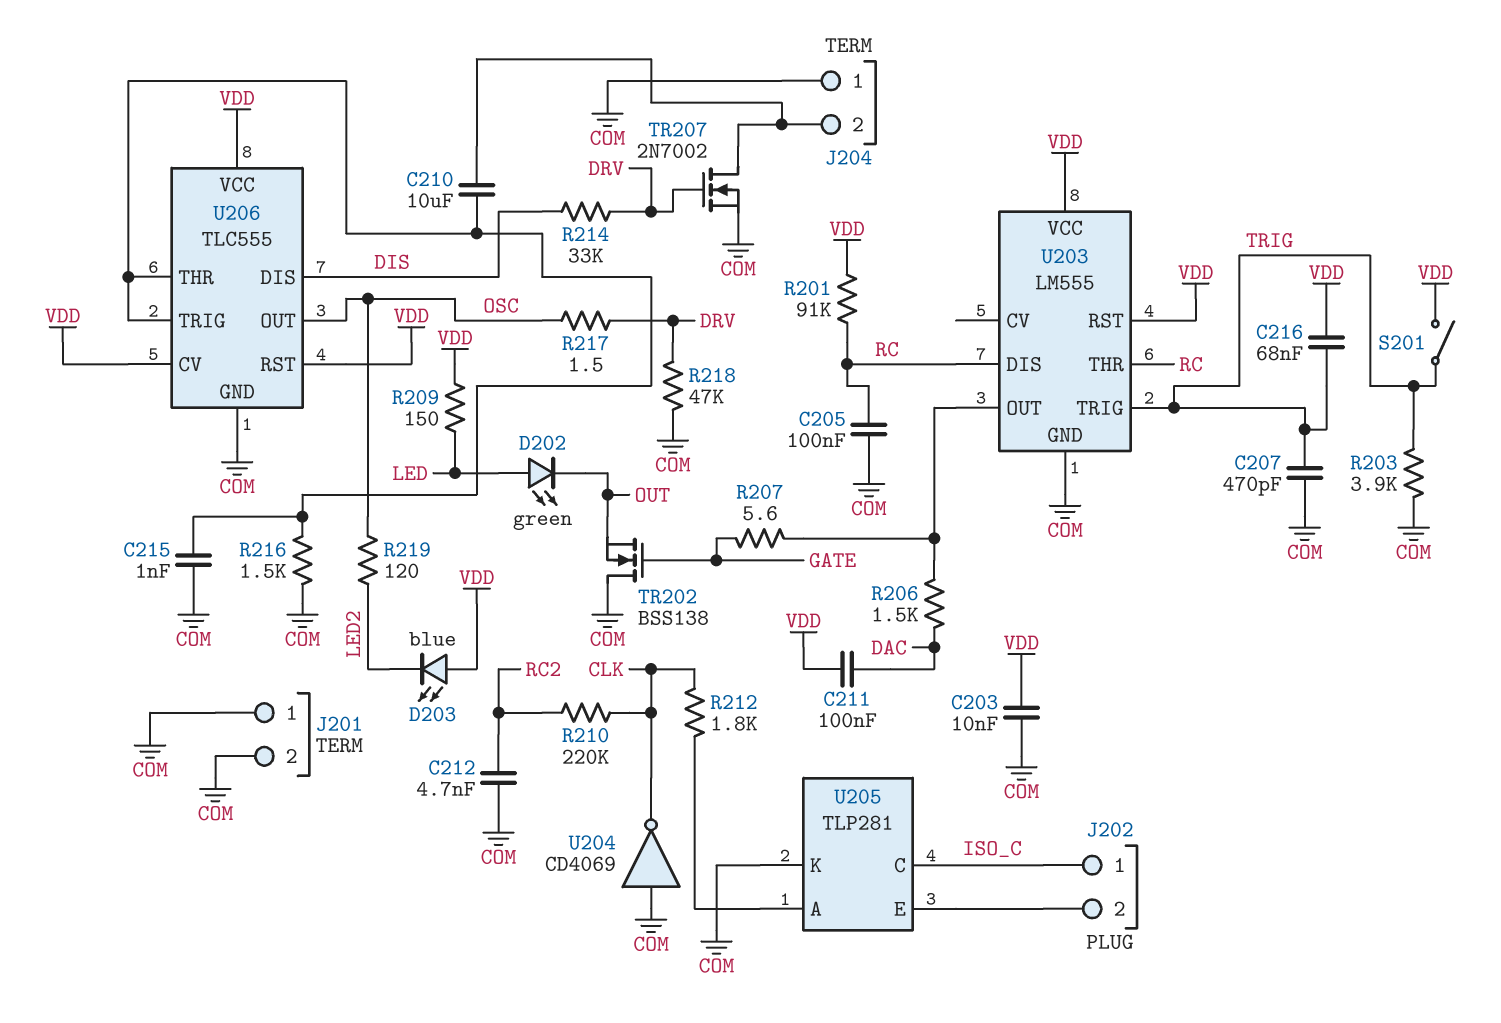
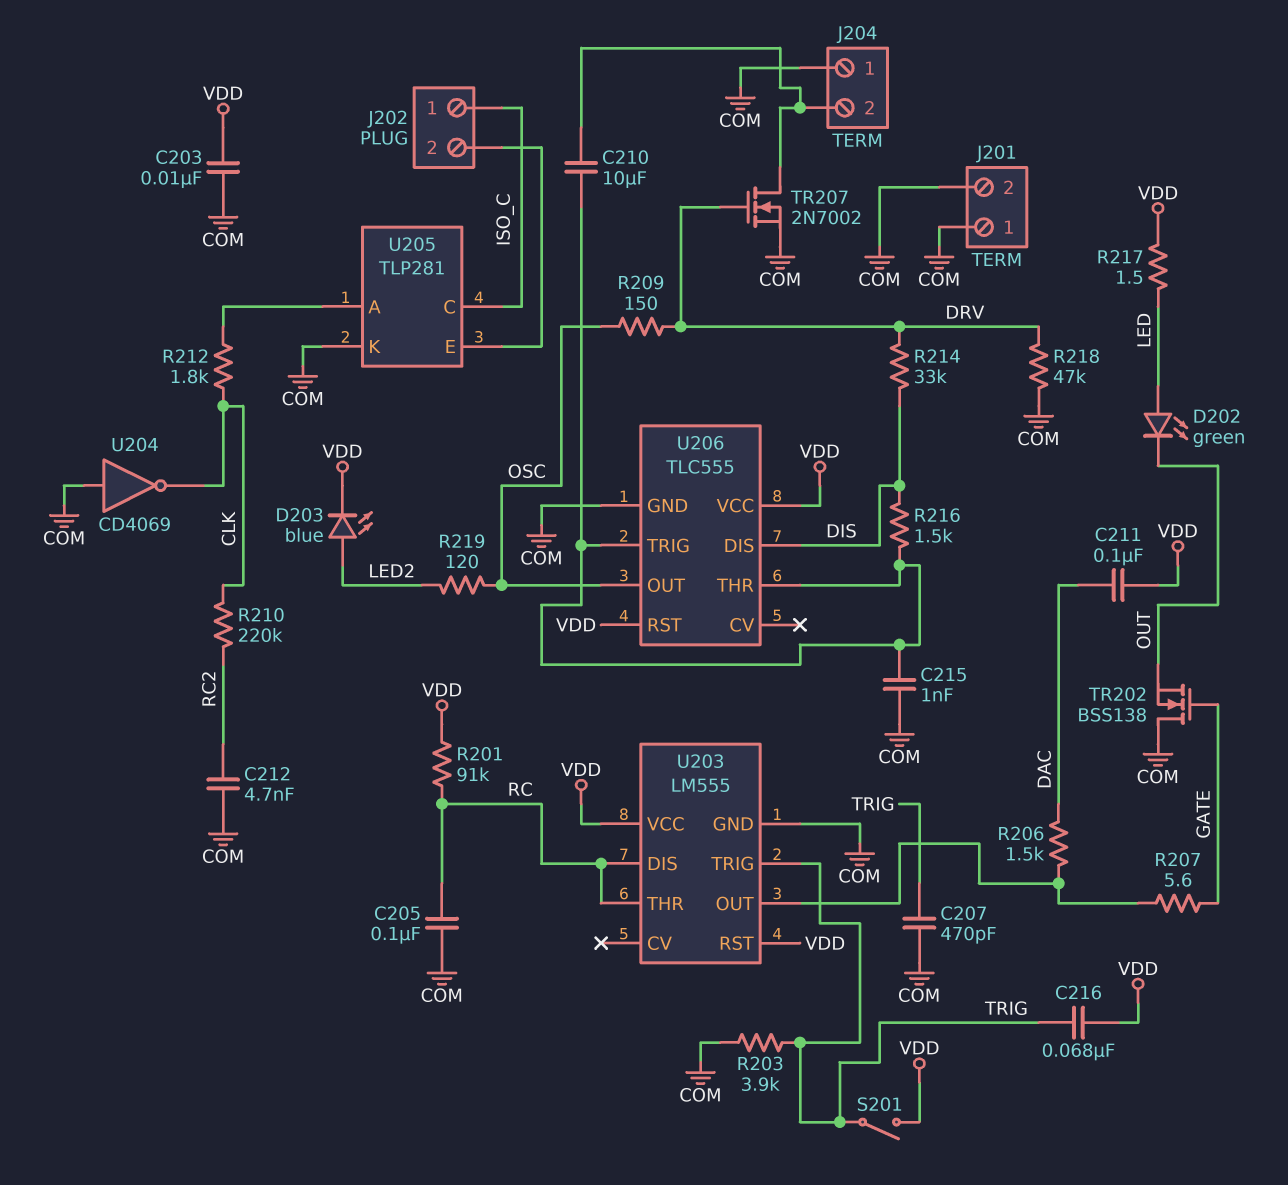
D203: LED blue (A VDD, K LED2) -> LED blue (A LED2, K VDD)
R209: 150 (LED, VDD) -> 150 (DRV, OSC)
R216: 1.5k (COM, U206/THR) -> 1.5k (DIS, U206/THR)
R217: 1.5 (DRV, OSC) -> 1.5 (LED, VDD)
U206 pin CV: VDD -> none

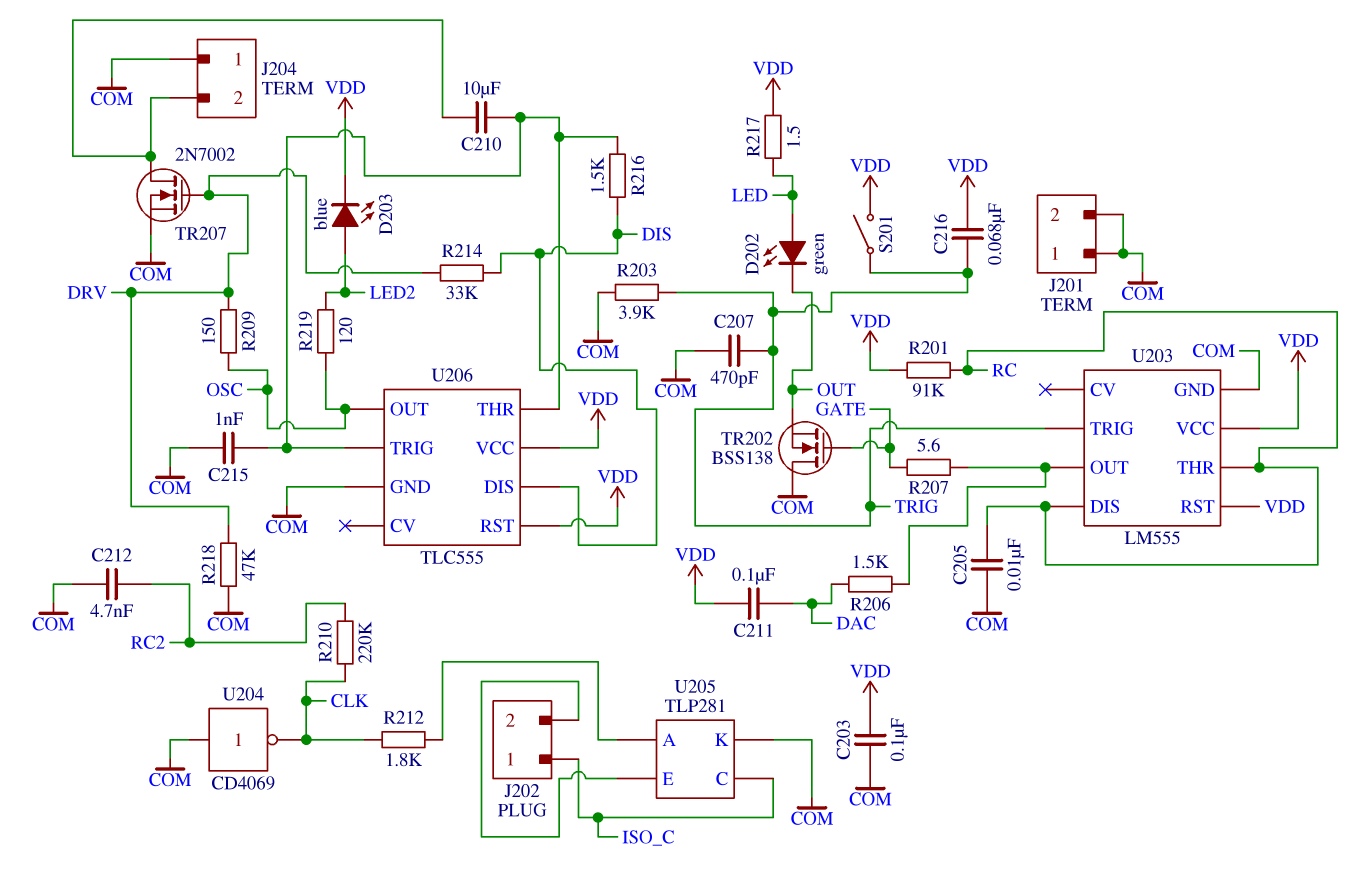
C203: 10nF (COM, VDD) -> 100nF (COM, VDD)
C205: 100nF (COM, RC) -> 10nF (COM, RC)

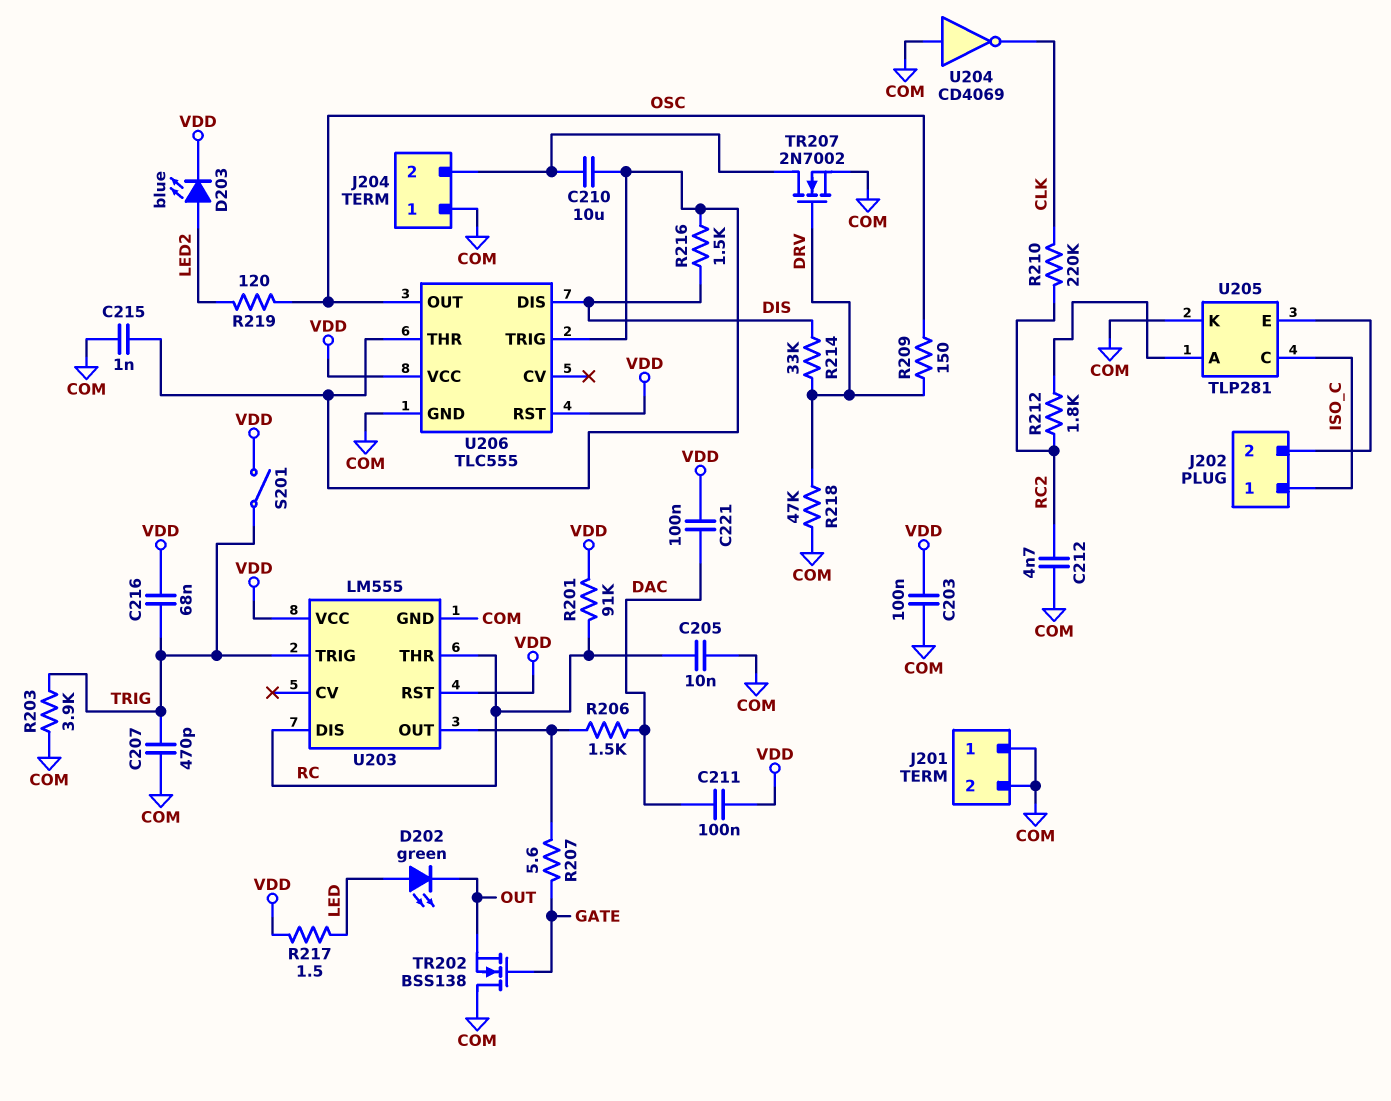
C221: none -> 100nF (DAC, VDD)
R212: 1.8k (CLK, U205/A) -> 1.8k (RC2, U205/A)

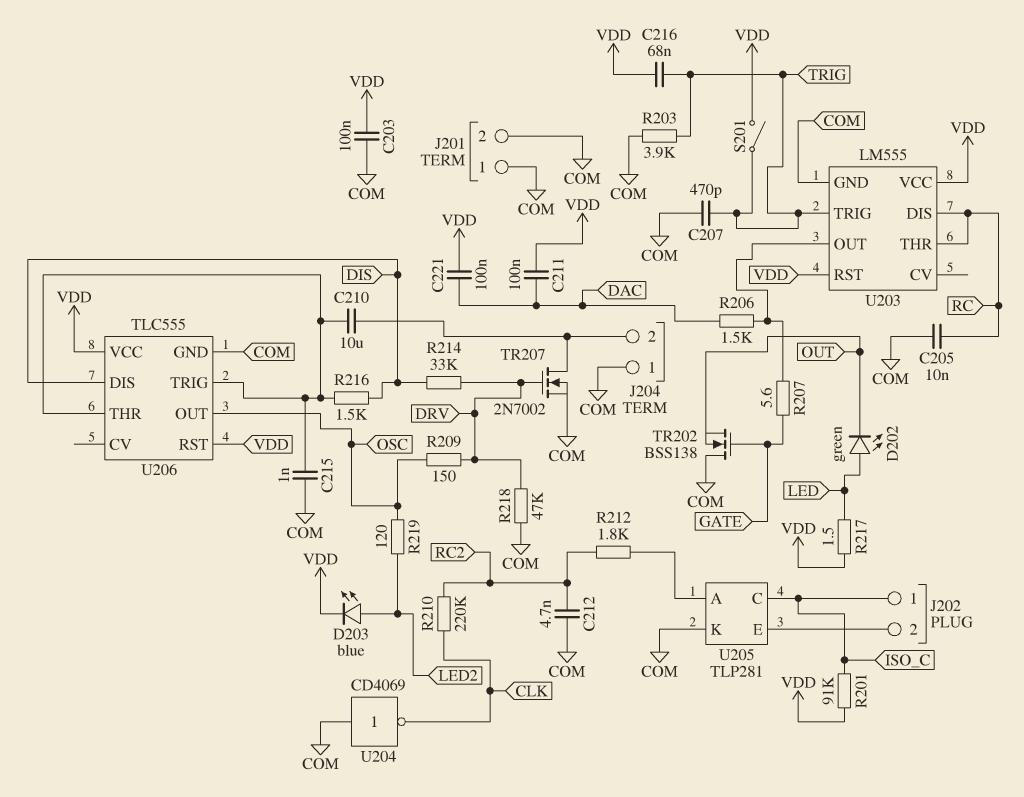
R201: 91k (RC, VDD) -> 91k (ISO_C, VDD)

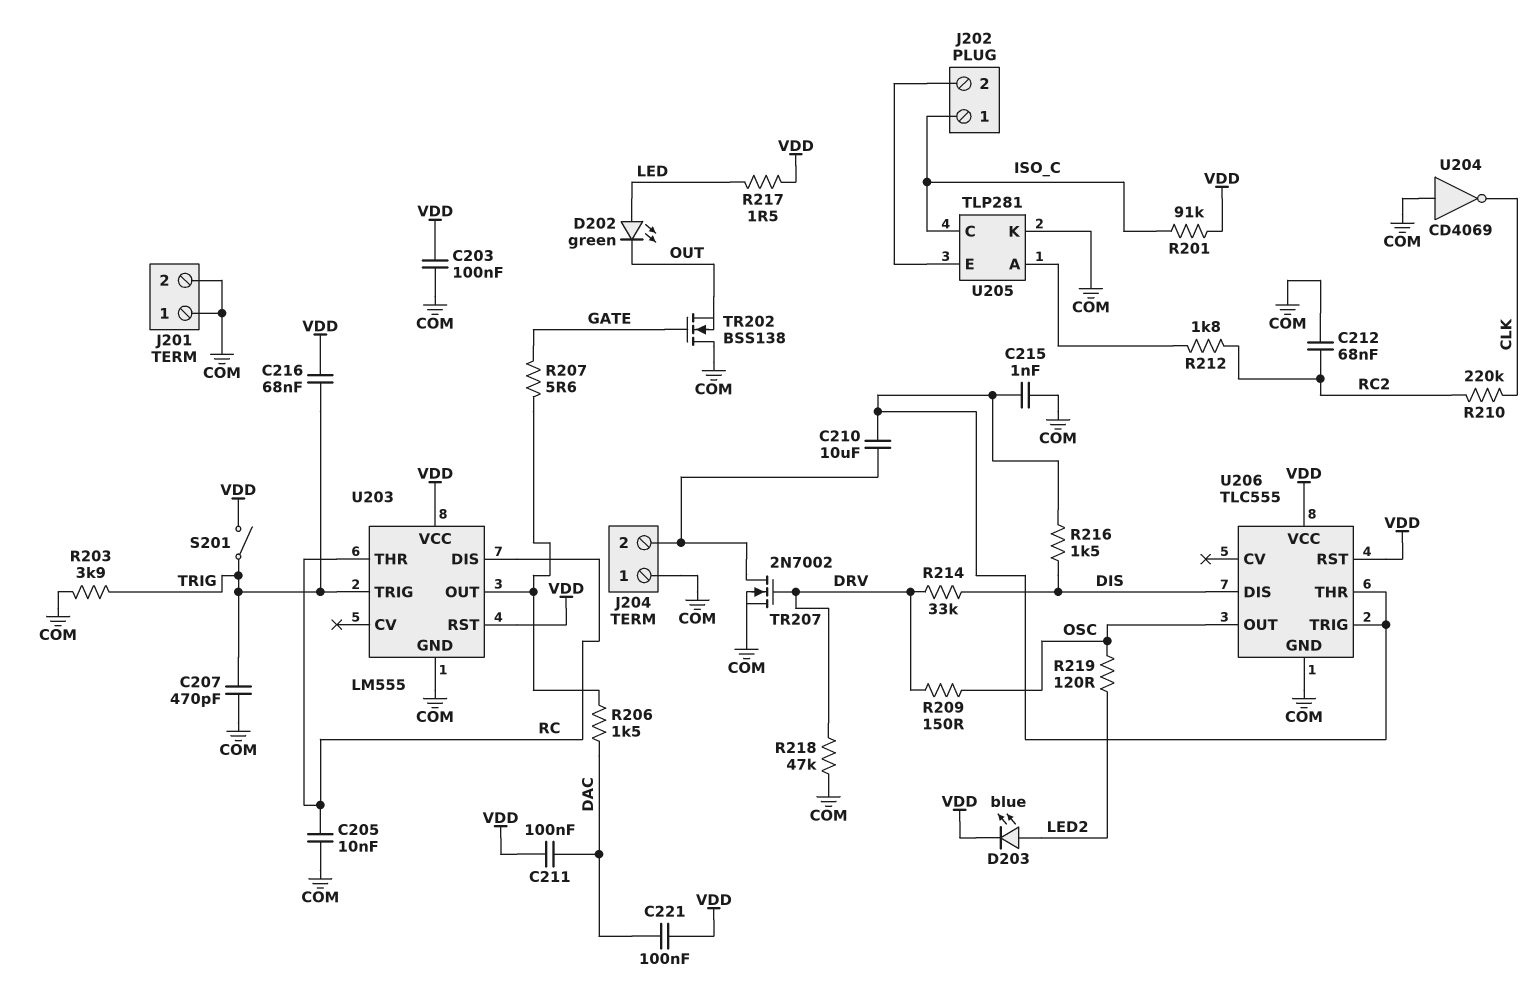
C212: 4.7nF (COM, RC2) -> 68nF (COM, RC2)

